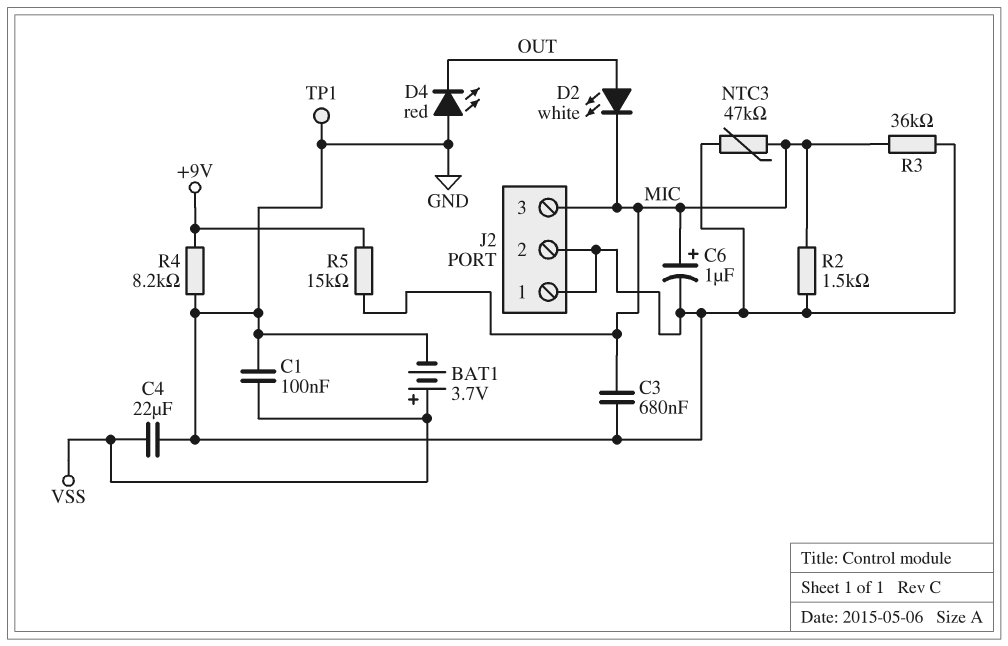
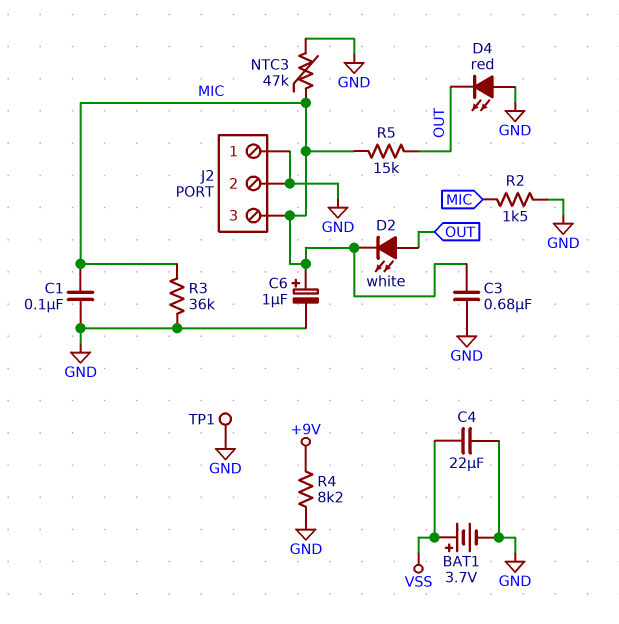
C1: 100nF (GND, VSS) -> 100nF (GND, MIC)
R5: 15k (+9V, MIC) -> 15k (MIC, OUT)

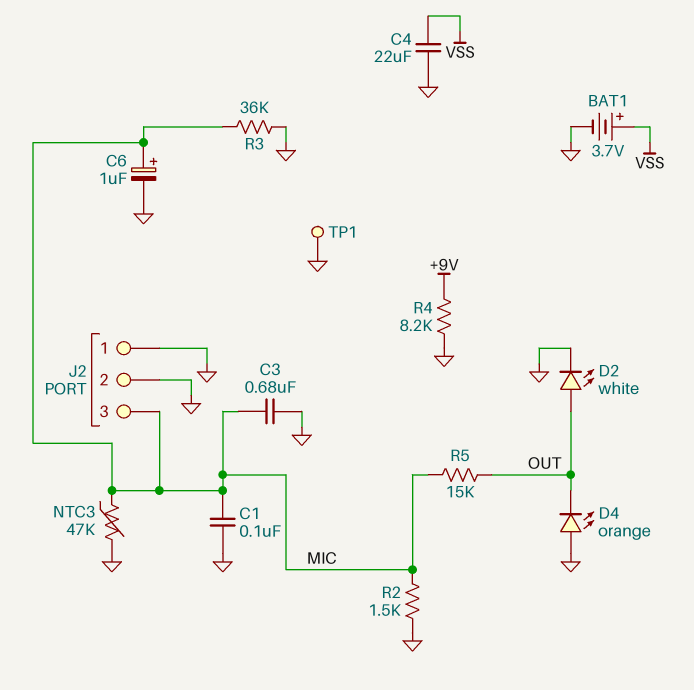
D2: LED white (A OUT, K MIC) -> LED white (A OUT, K GND)
D4: LED red (A GND, K OUT) -> LED orange (A GND, K OUT)

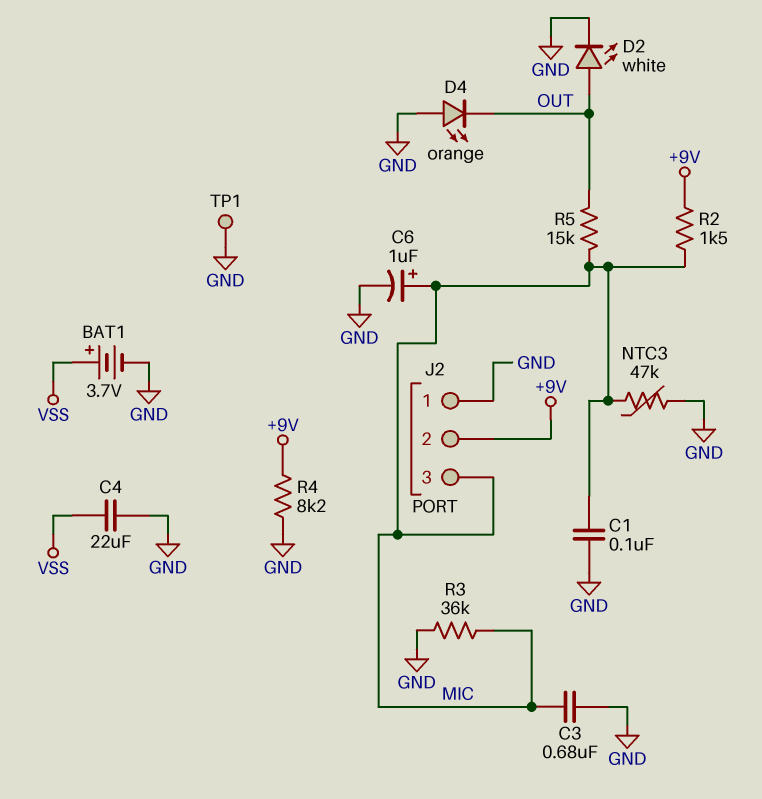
J2 pin 2: GND -> +9V
R2: 1.5k (GND, MIC) -> 1.5k (+9V, MIC)

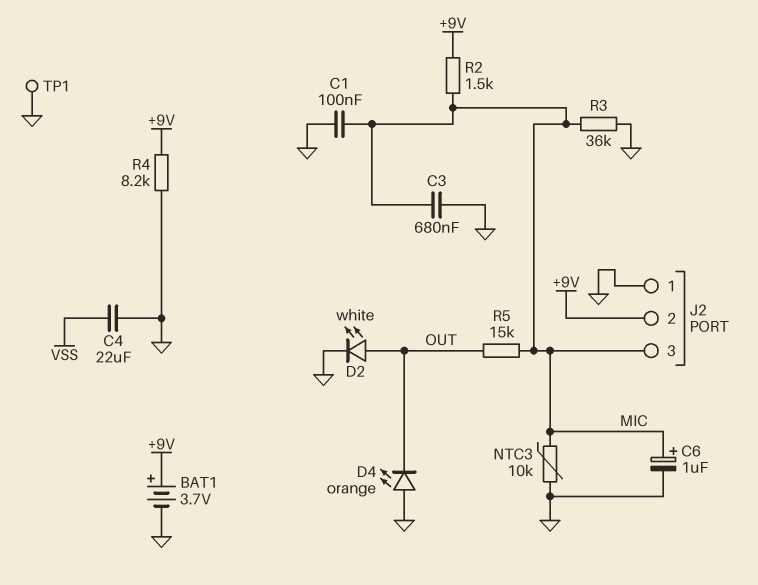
BAT1: 3.7V (plus VSS, minus GND) -> 3.7V (plus +9V, minus GND)
NTC3: 47k (GND, MIC) -> 10k (GND, MIC)

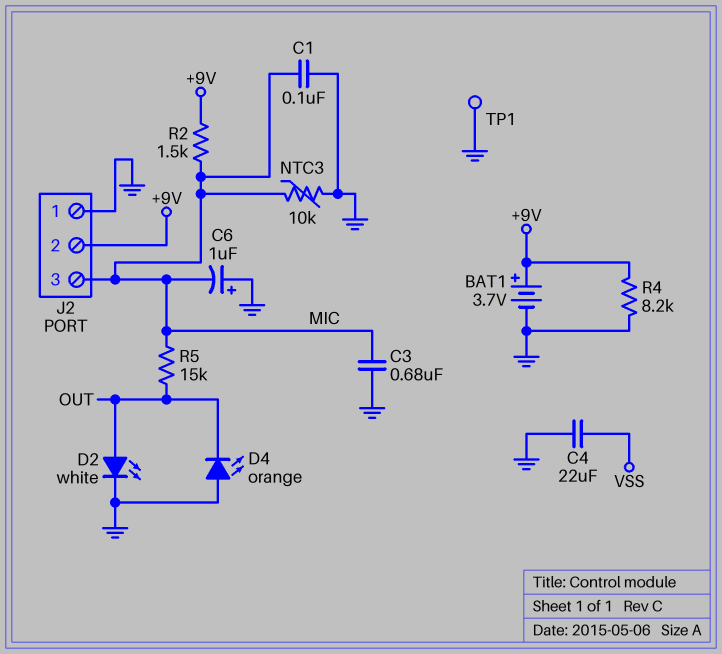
C6: 1uF (plus MIC, minus GND) -> 1uF (plus GND, minus MIC)
R3: 36k (GND, MIC) -> none

